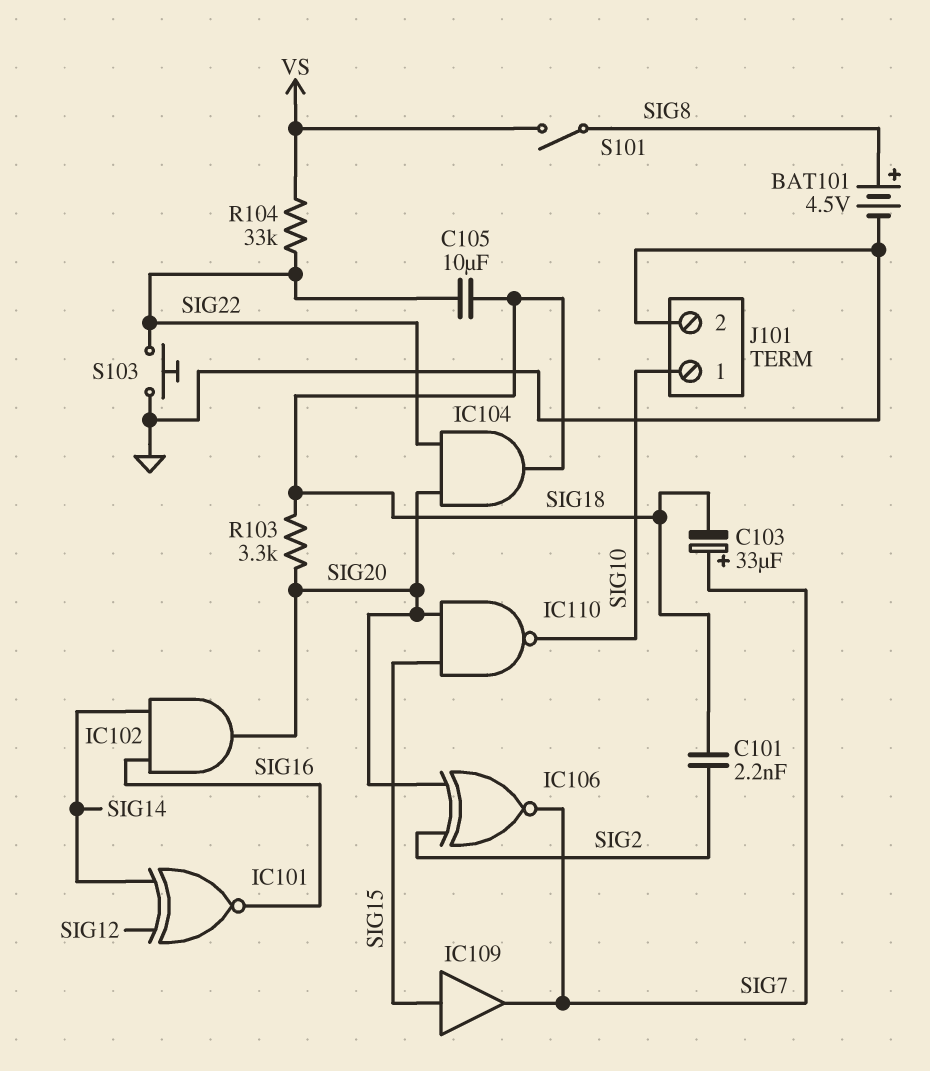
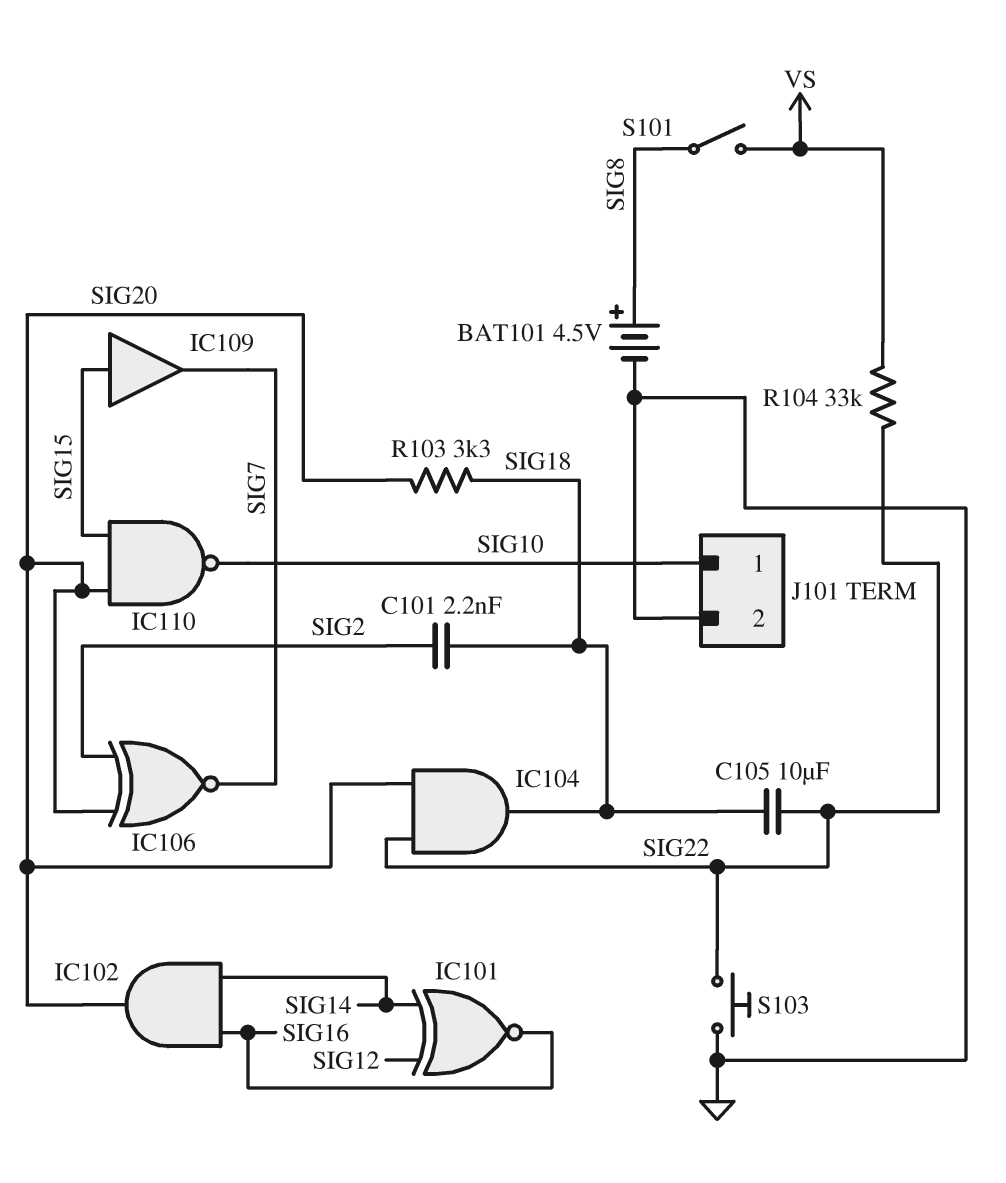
C103: 33uF (plus SIG7, minus SIG18) -> none

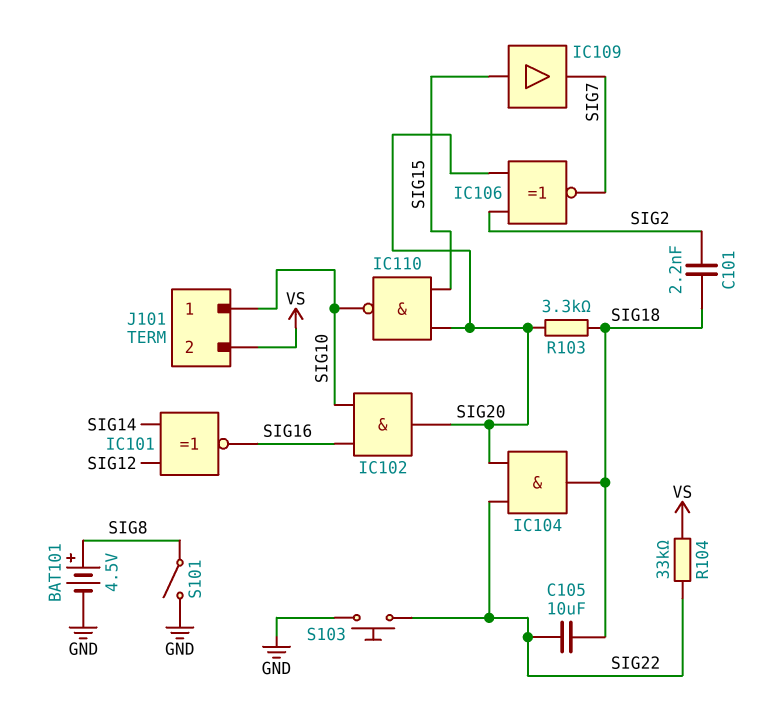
IC102: AND (in SIG14, in SIG16, out SIG20) -> AND (in SIG10, in SIG16, out SIG20)
J101 pin 2: GND -> VS
S101: switch (SIG8, VS) -> switch (GND, SIG8)

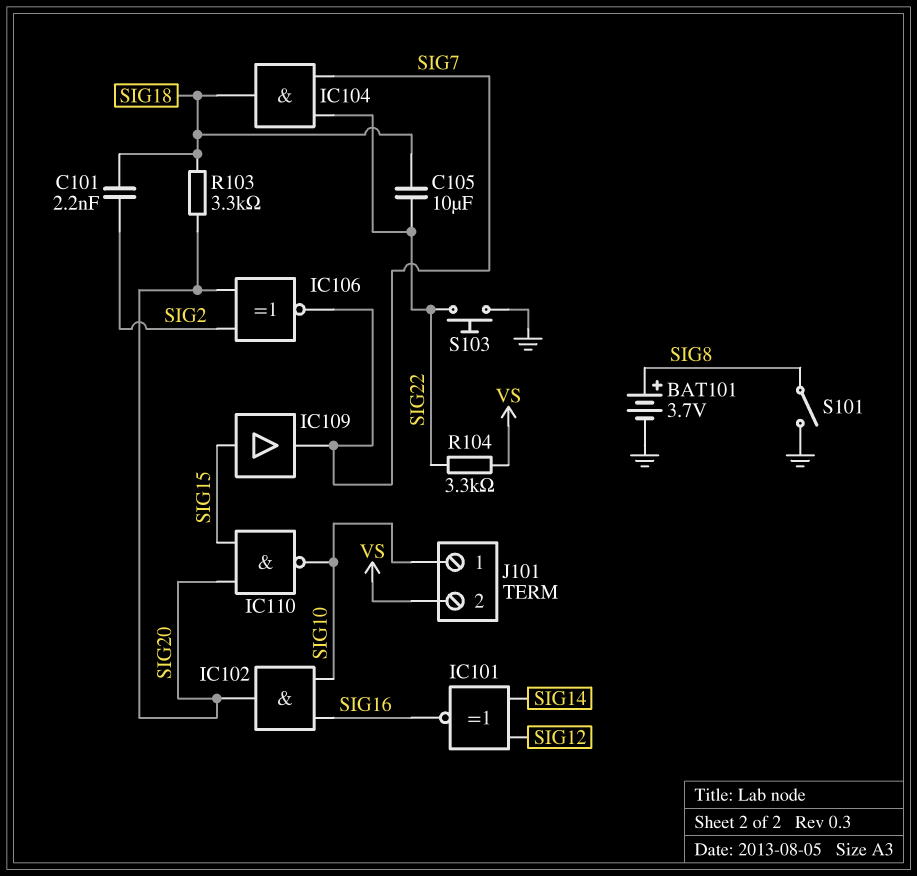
BAT101: 4.5V (plus SIG8, minus GND) -> 3.7V (plus SIG8, minus GND)
IC104: AND (in SIG20, in SIG22, out SIG18) -> AND (in SIG7, in SIG22, out SIG18)
R104: 33k (SIG22, VS) -> 3.3k (SIG22, VS)

